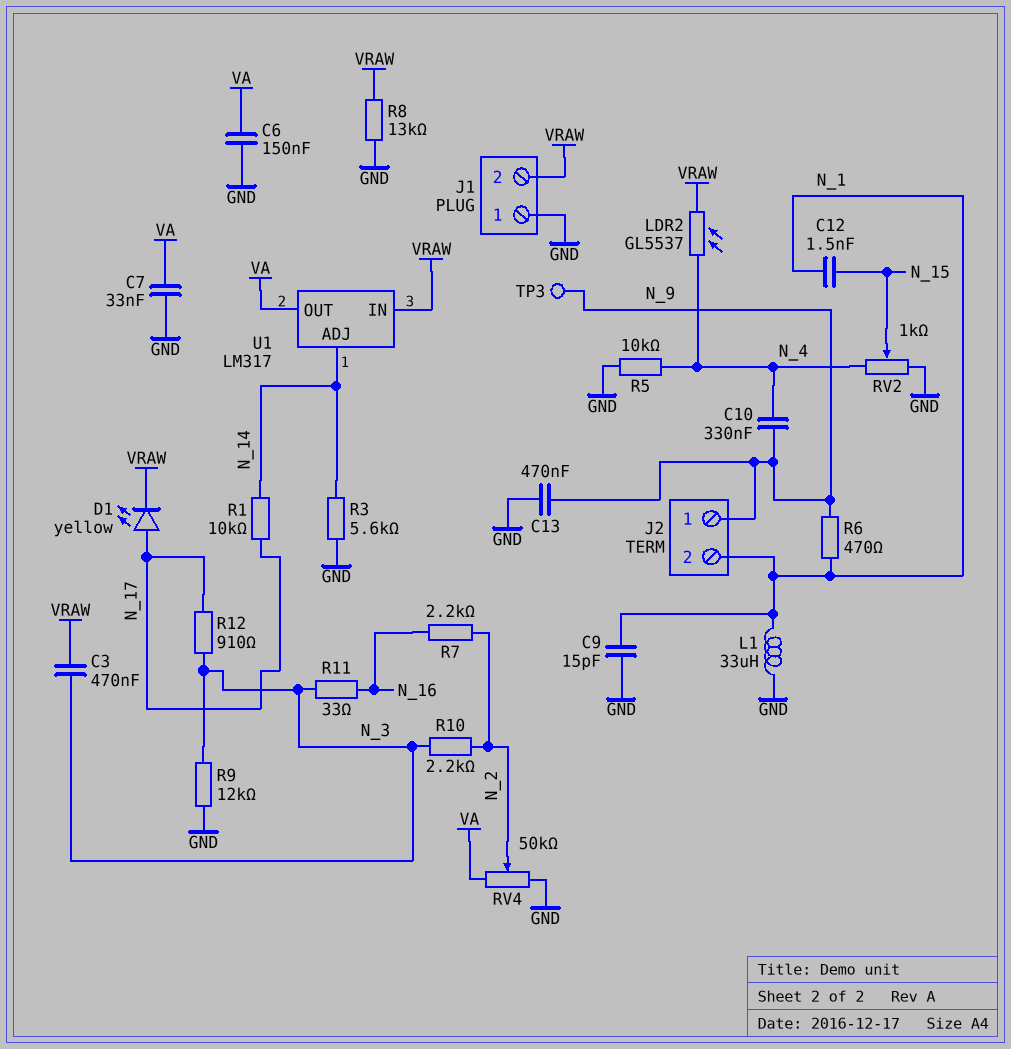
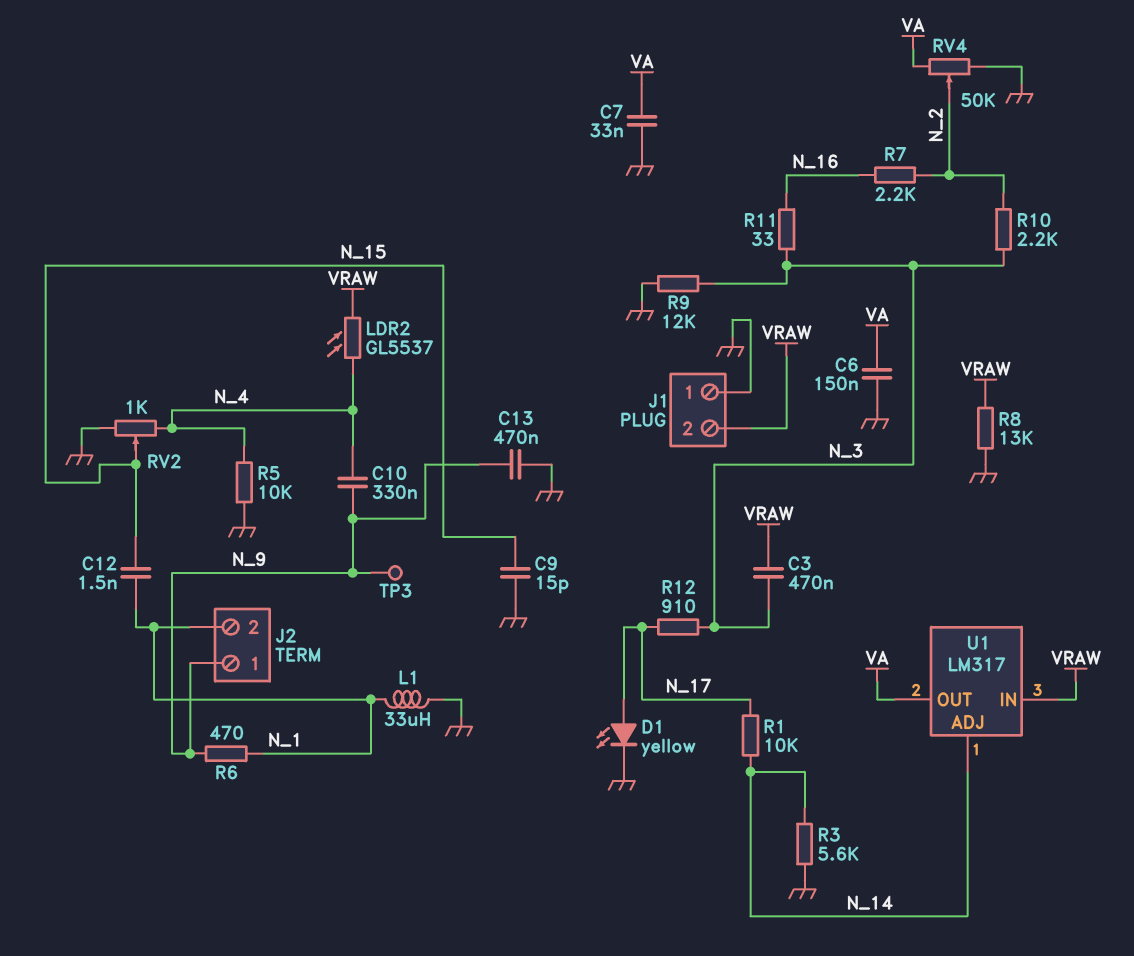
C9: 15pF (GND, N_1) -> 15pF (GND, N_15)
D1: LED yellow (A N_17, K VRAW) -> LED yellow (A N_17, K GND)

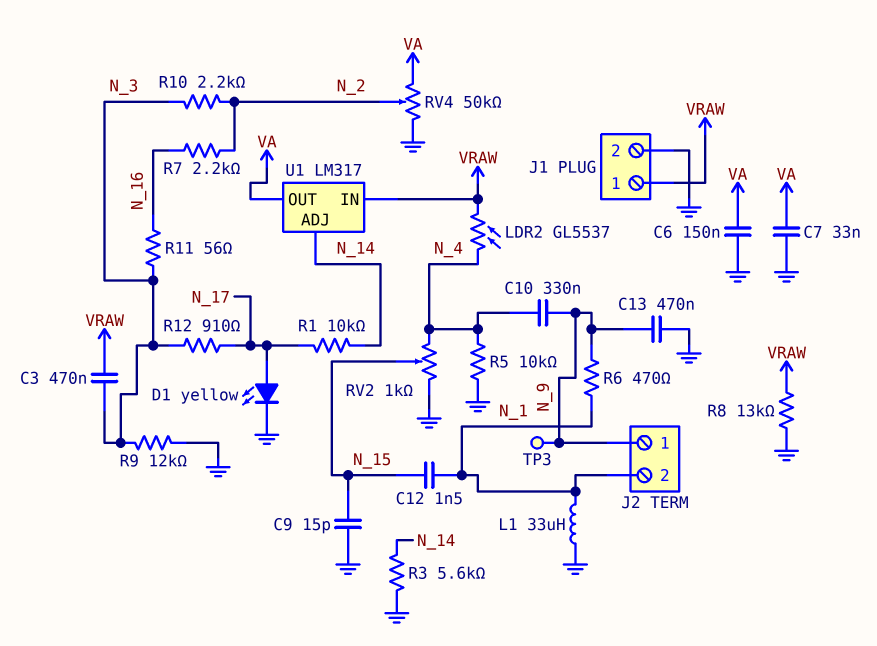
J1 pin 1: GND -> VRAW
J1 pin 2: VRAW -> GND
R11: 33 (N_3, N_16) -> 56 (N_3, N_16)

